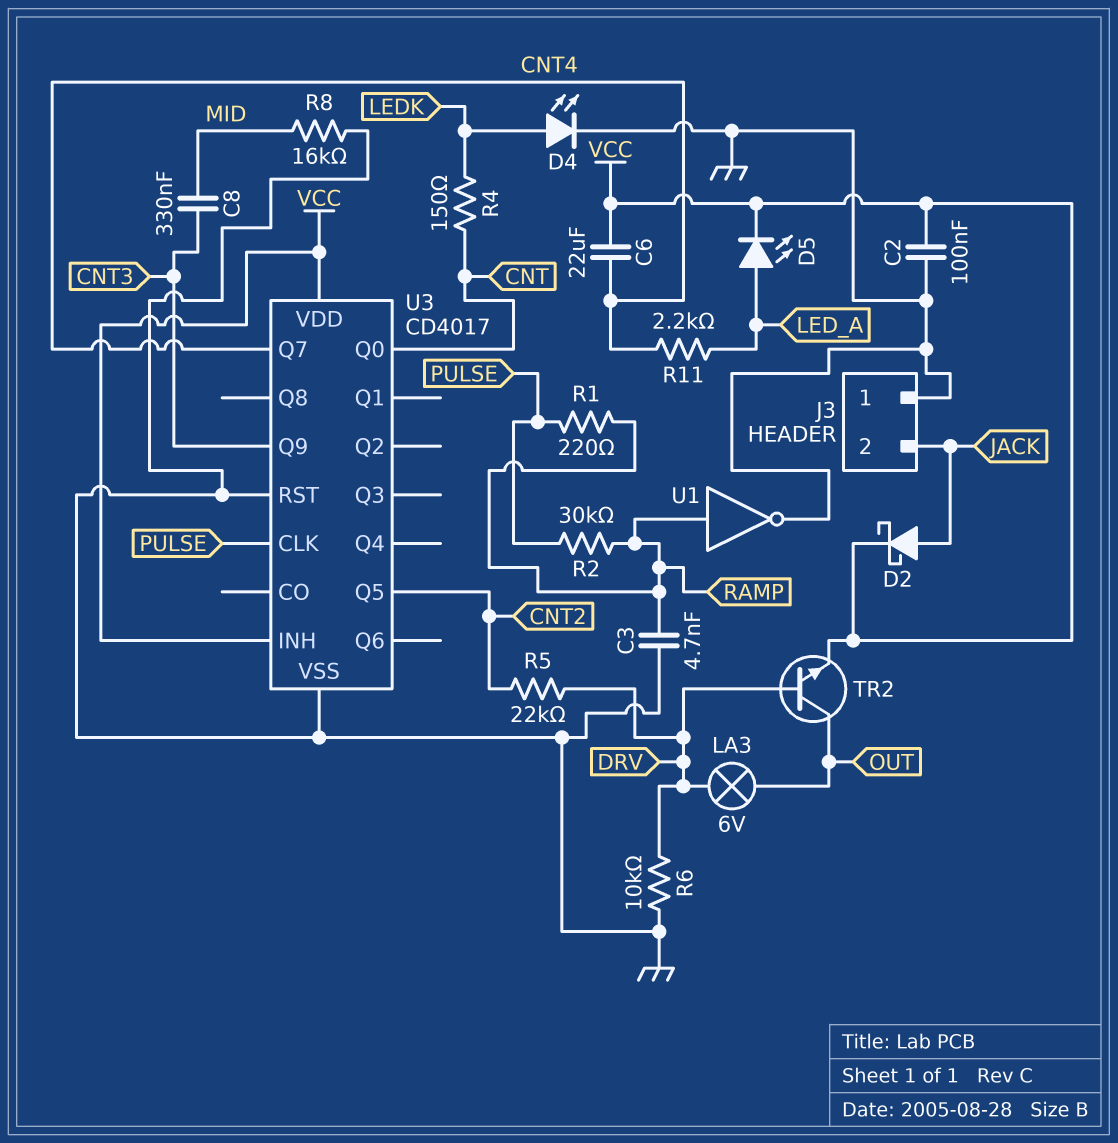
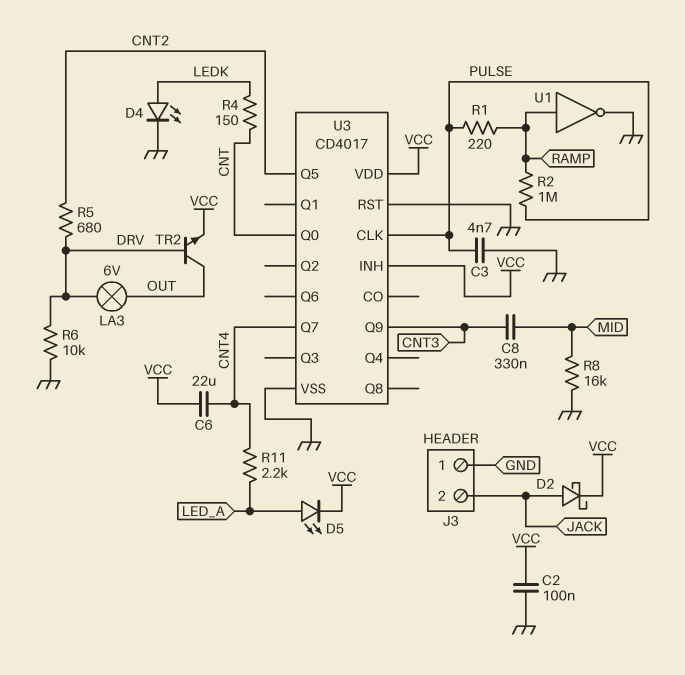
C3: 4.7nF (GND, RAMP) -> 4.7nF (GND, PULSE)
R2: 30k (PULSE, RAMP) -> 1M (PULSE, RAMP)
R5: 22k (CNT2, DRV) -> 680 (CNT2, DRV)

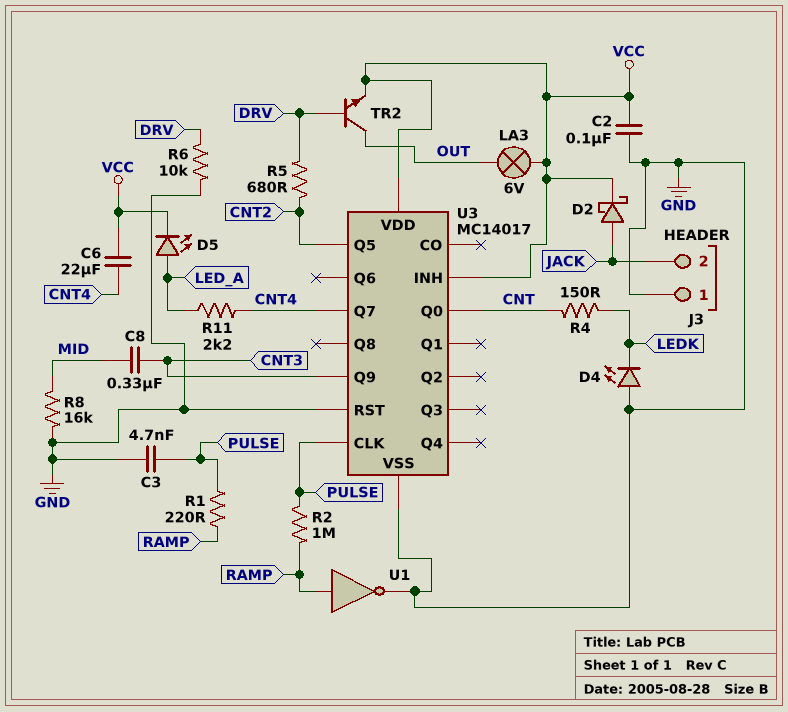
D4: LED (A LEDK, K GND) -> LED (A GND, K LEDK)
LA3: lamp 6V (DRV, OUT) -> lamp 6V (OUT, VCC)
U3: CD4017 -> MC14017

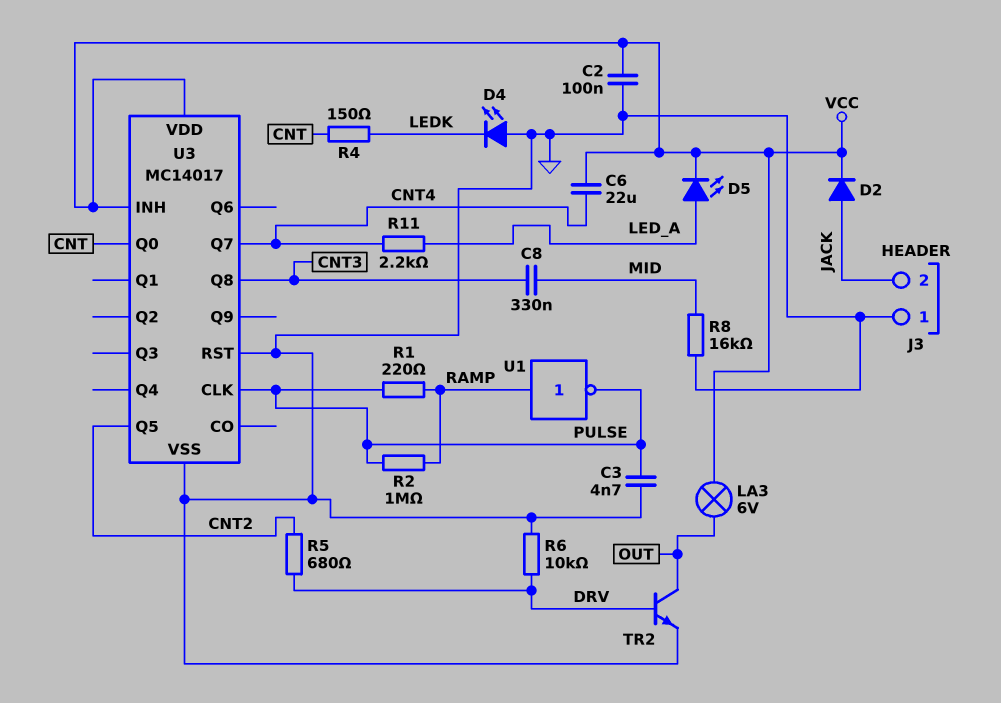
D2: schottky (A JACK, K VCC) -> diode (A JACK, K VCC)
TR2: NPN (B DRV, C OUT, E VCC) -> NPN (B DRV, C OUT, E GND)
U1: NOT (in RAMP, out GND) -> NOT (in RAMP, out PULSE)
U3 pin Q8: none -> CNT3
U3 pin Q9: CNT3 -> none

